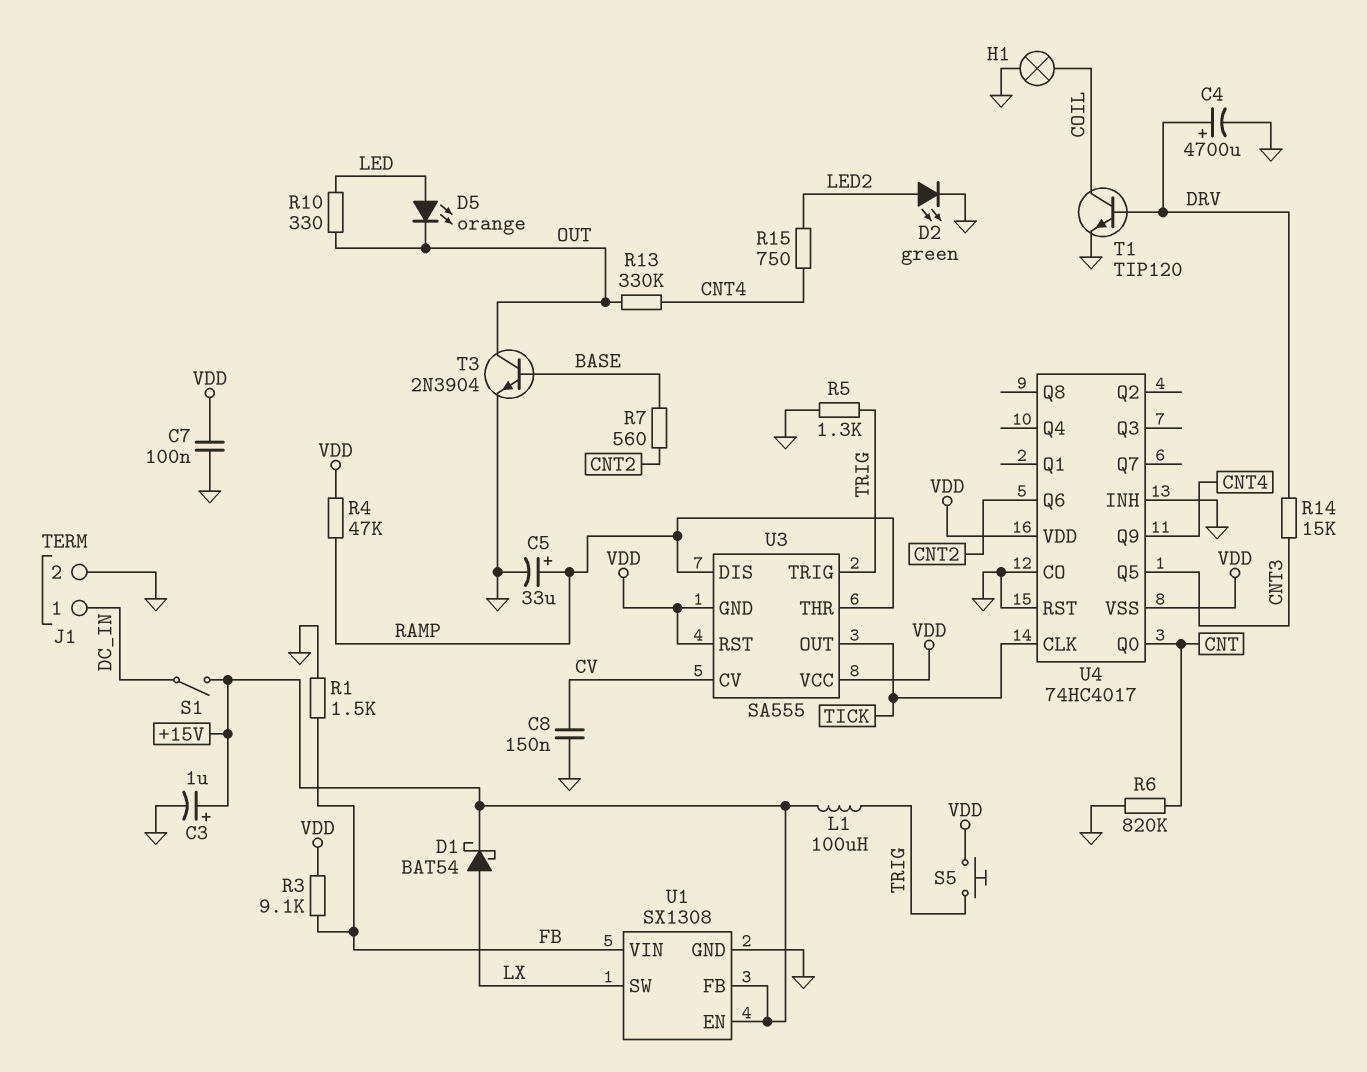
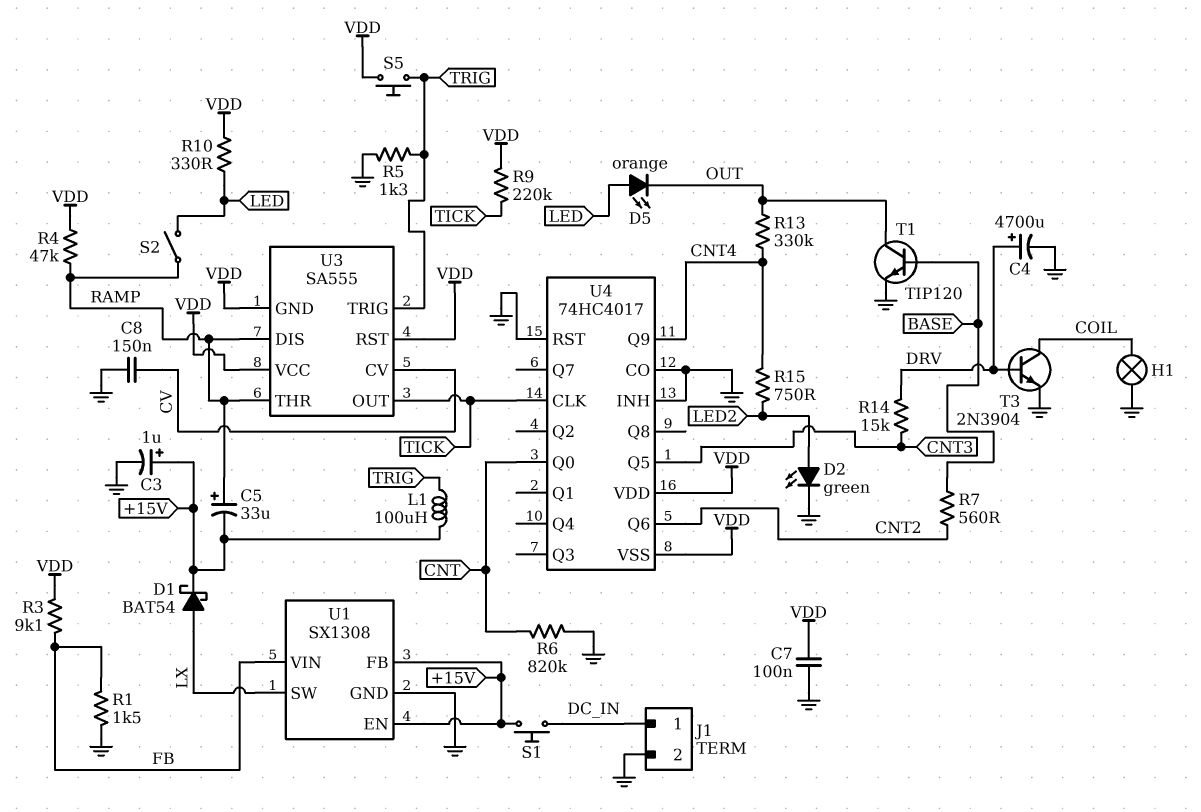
C5: 33uF (plus RAMP, minus GND) -> 33uF (plus RAMP, minus +15V)
R9: none -> 220k (TICK, VDD)
R10: 330 (LED, OUT) -> 330 (LED, VDD)
S1: switch (+15V, DC_IN) -> button (+15V, DC_IN)
S2: none -> switch (LED, RAMP)
T1: NPN TIP120 (B DRV, C COIL, E GND) -> NPN TIP120 (B BASE, C OUT, E GND)
T3: NPN 2N3904 (B BASE, C OUT, E GND) -> NPN 2N3904 (B DRV, C COIL, E GND)

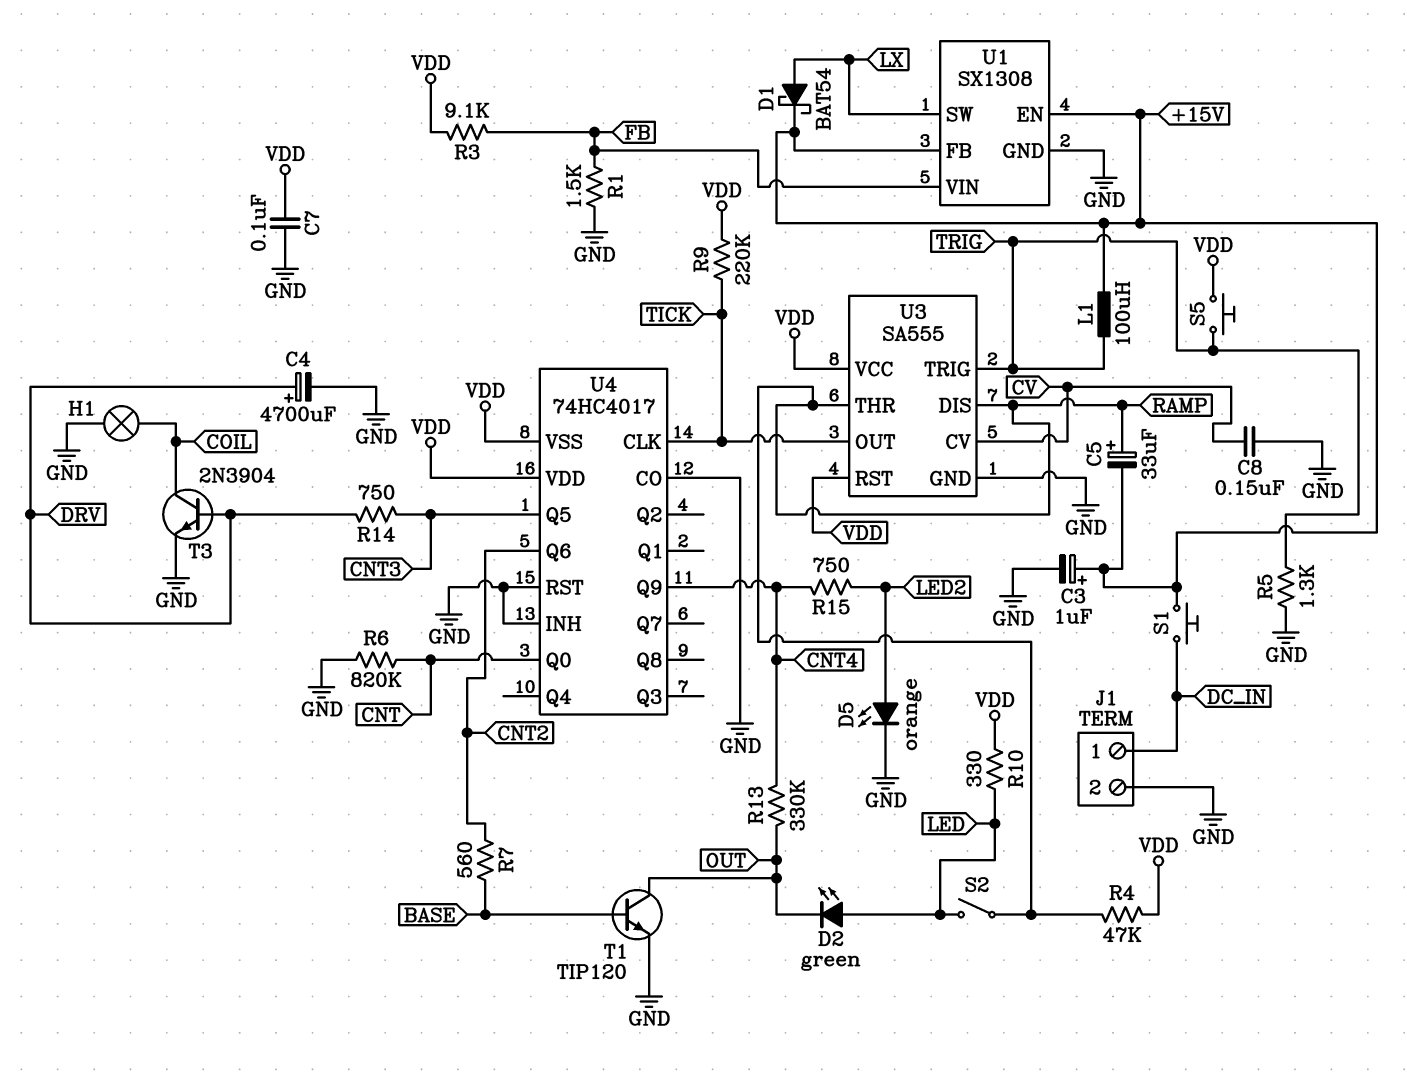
D2: LED green (A LED2, K GND) -> LED green (A LED, K OUT)
D5: LED orange (A LED, K OUT) -> LED orange (A LED2, K GND)
R14: 15k (CNT3, DRV) -> 750 (CNT3, DRV)
U3 pin GND: VDD -> GND

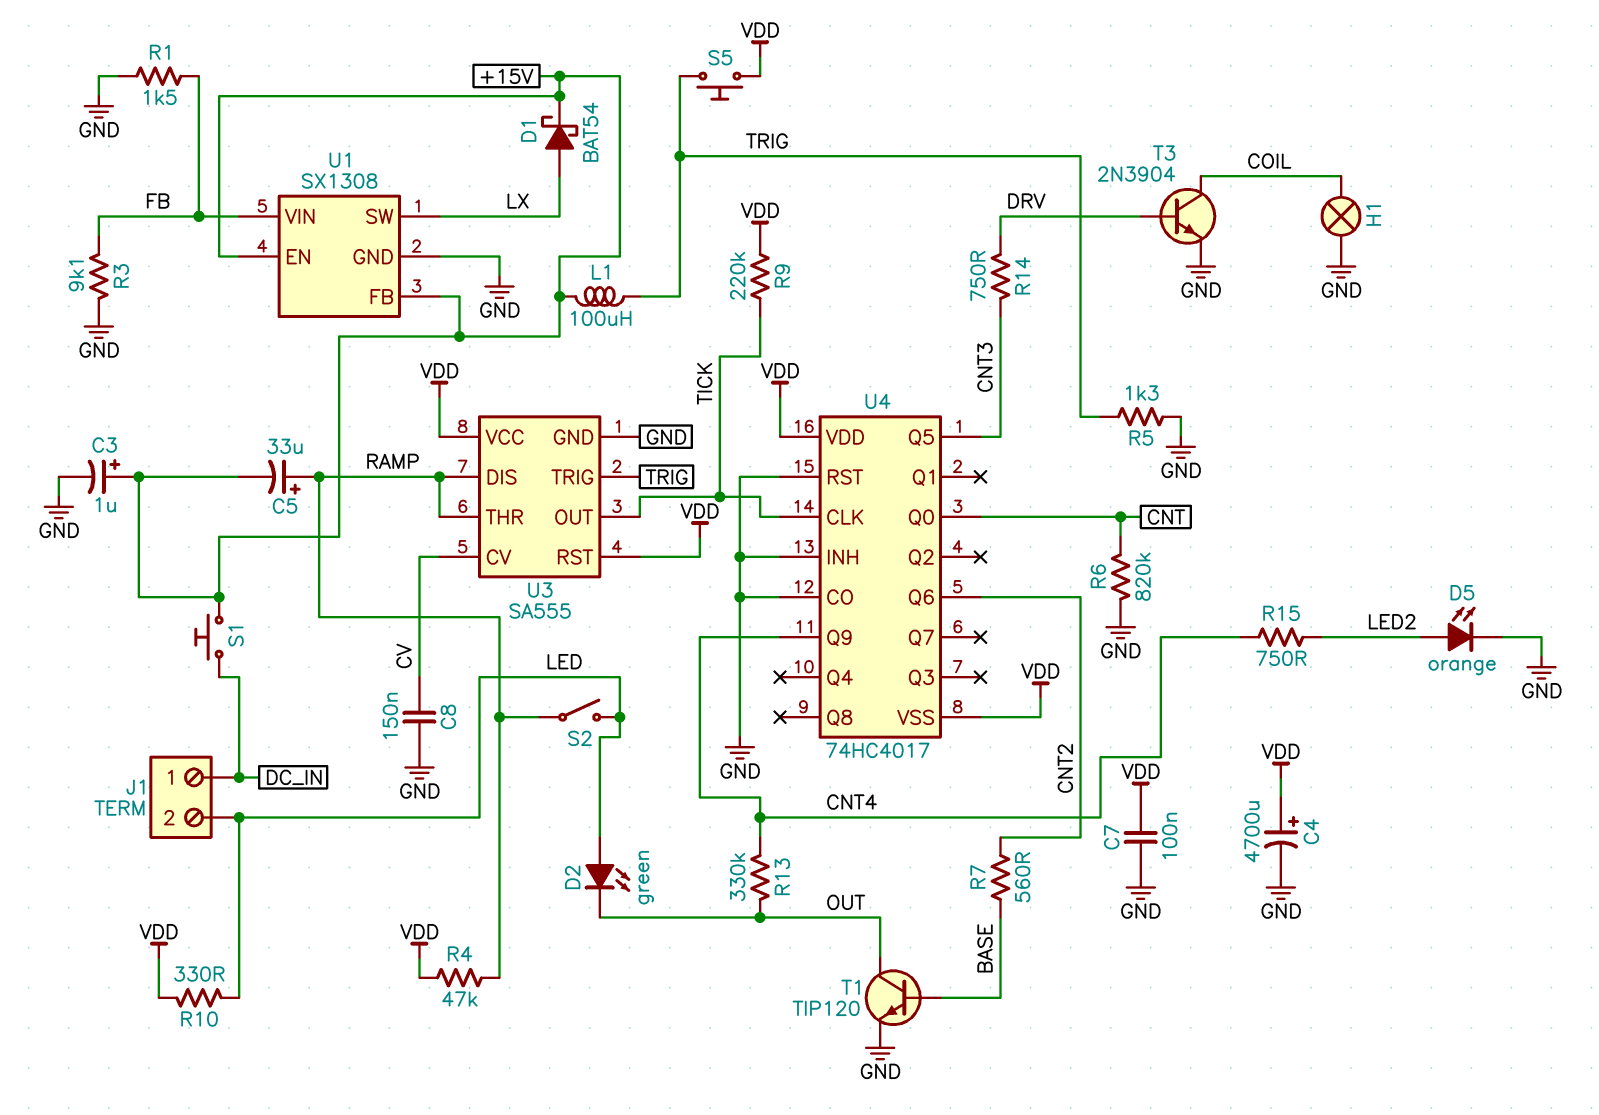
C4: 4700uF (plus DRV, minus GND) -> 4700uF (plus VDD, minus GND)
J1 pin 2: GND -> LED
R3: 9.1k (FB, VDD) -> 9.1k (FB, GND)

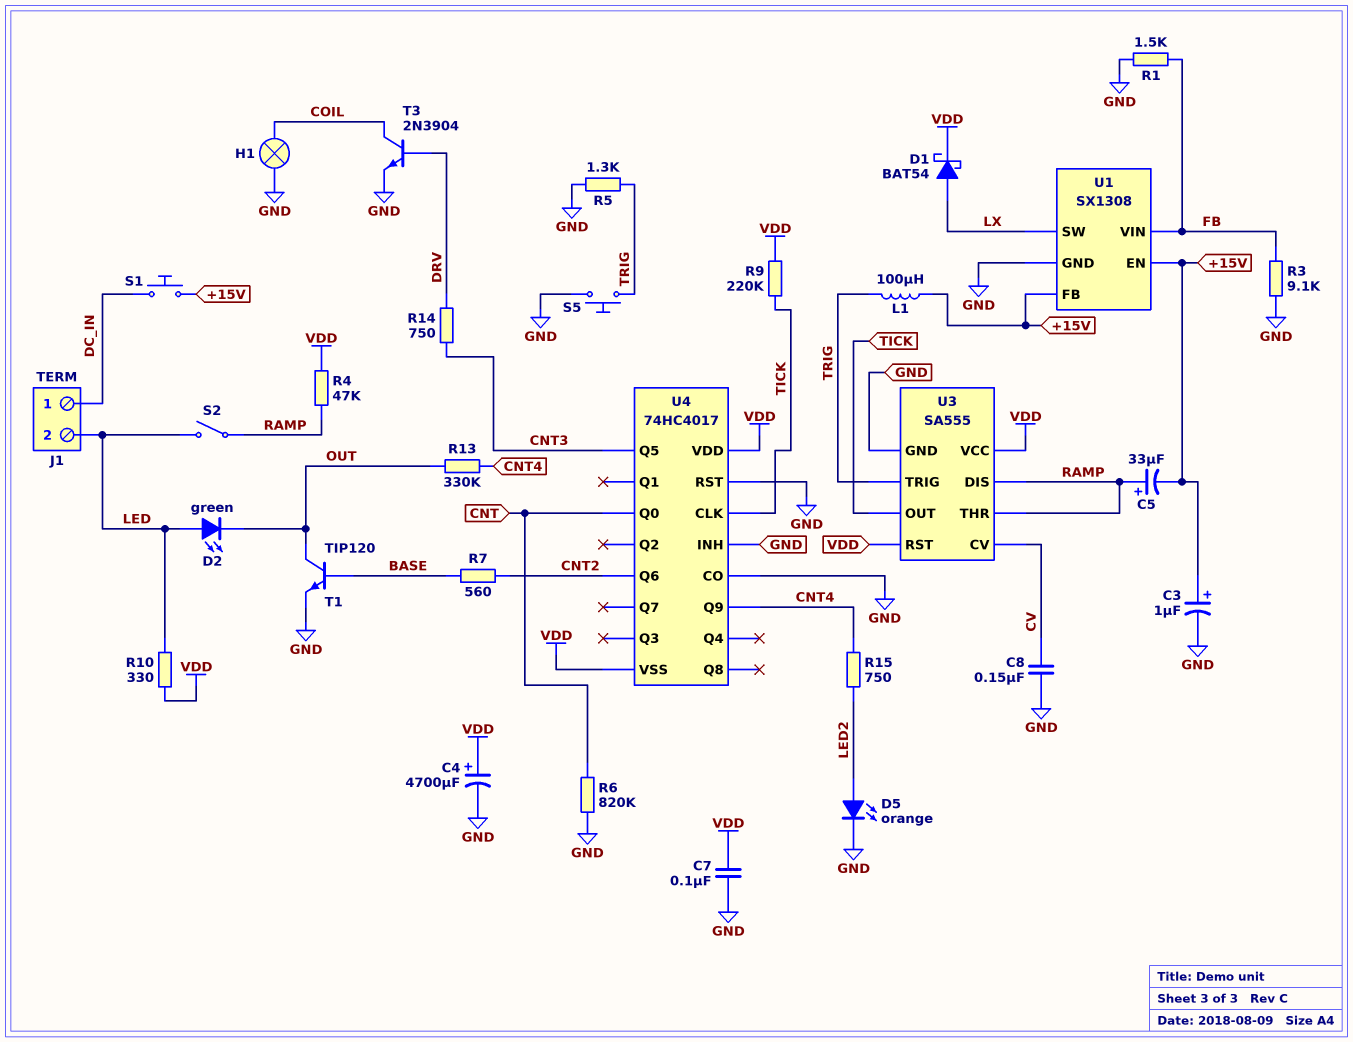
D1: schottky BAT54 (A LX, K +15V) -> schottky BAT54 (A LX, K VDD)
S5: button (TRIG, VDD) -> button (GND, TRIG)

